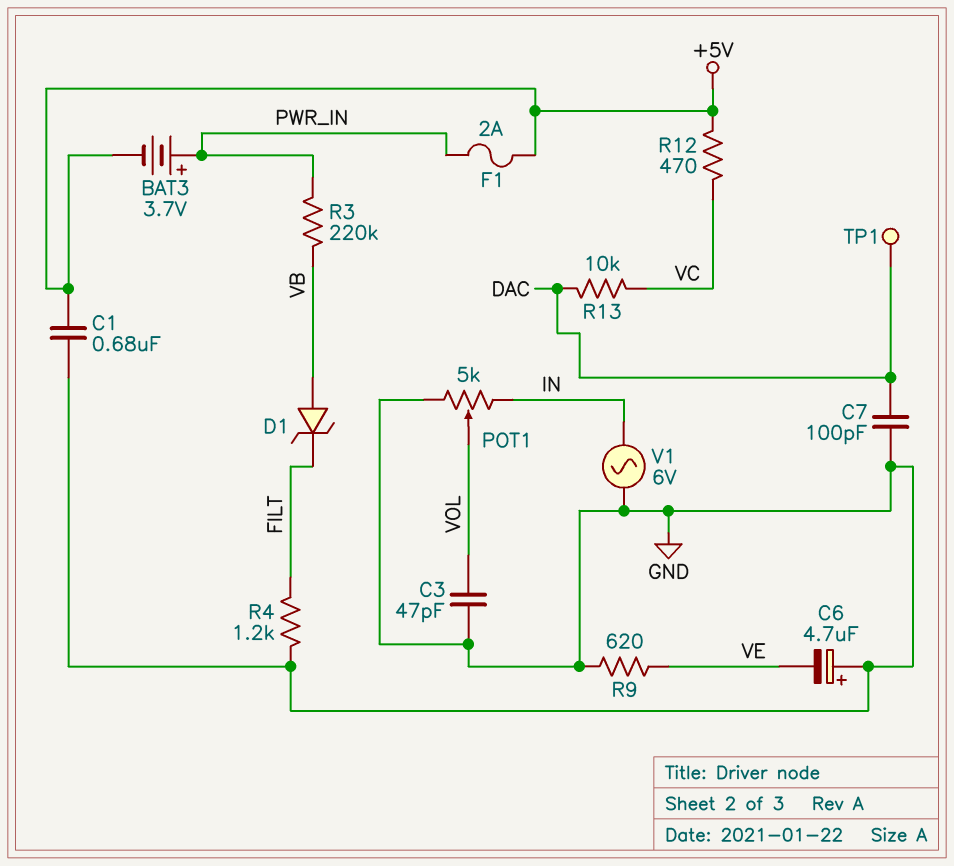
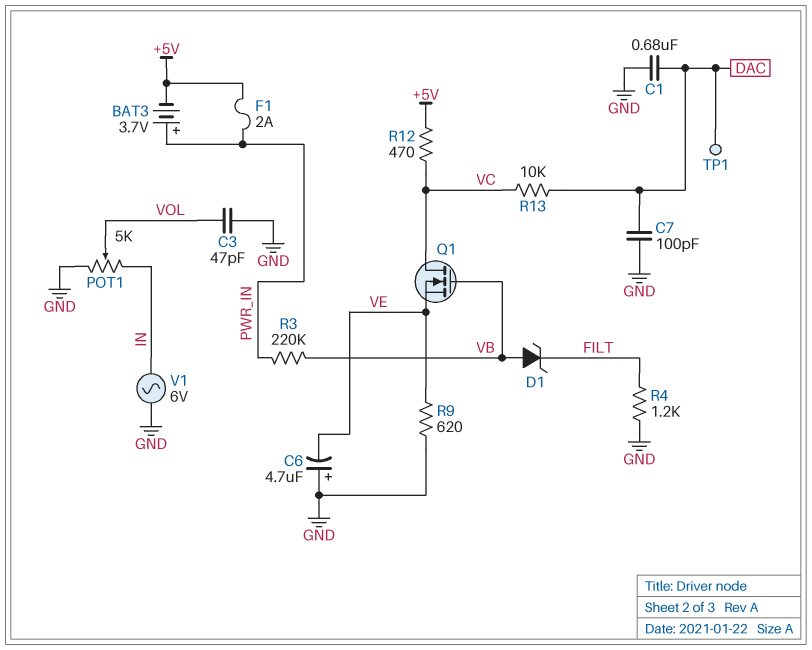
C1: 680nF (+5V, GND) -> 680nF (DAC, GND)
Q1: none -> NMOS (G VB, D VC, S VE)

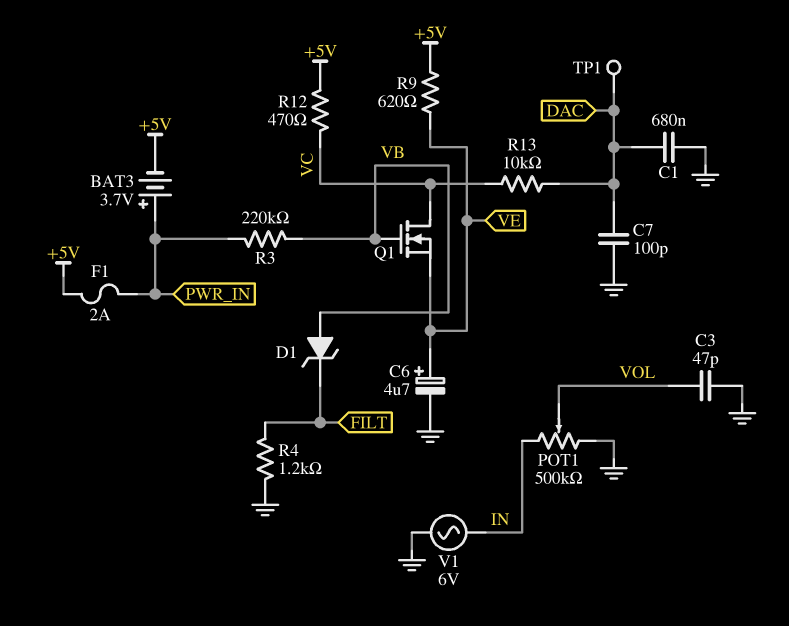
C6: 4.7uF (plus GND, minus VE) -> 4.7uF (plus VE, minus GND)
POT1: 5k (GND, IN, wiper VOL) -> 500k (GND, IN, wiper VOL)
R9: 620 (GND, VE) -> 620 (+5V, VE)

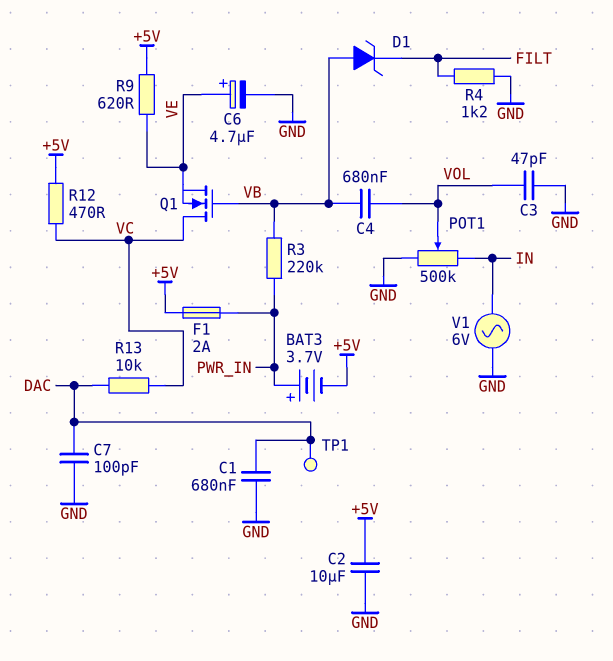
C2: none -> 10uF (+5V, GND)
C4: none -> 680nF (VB, VOL)

